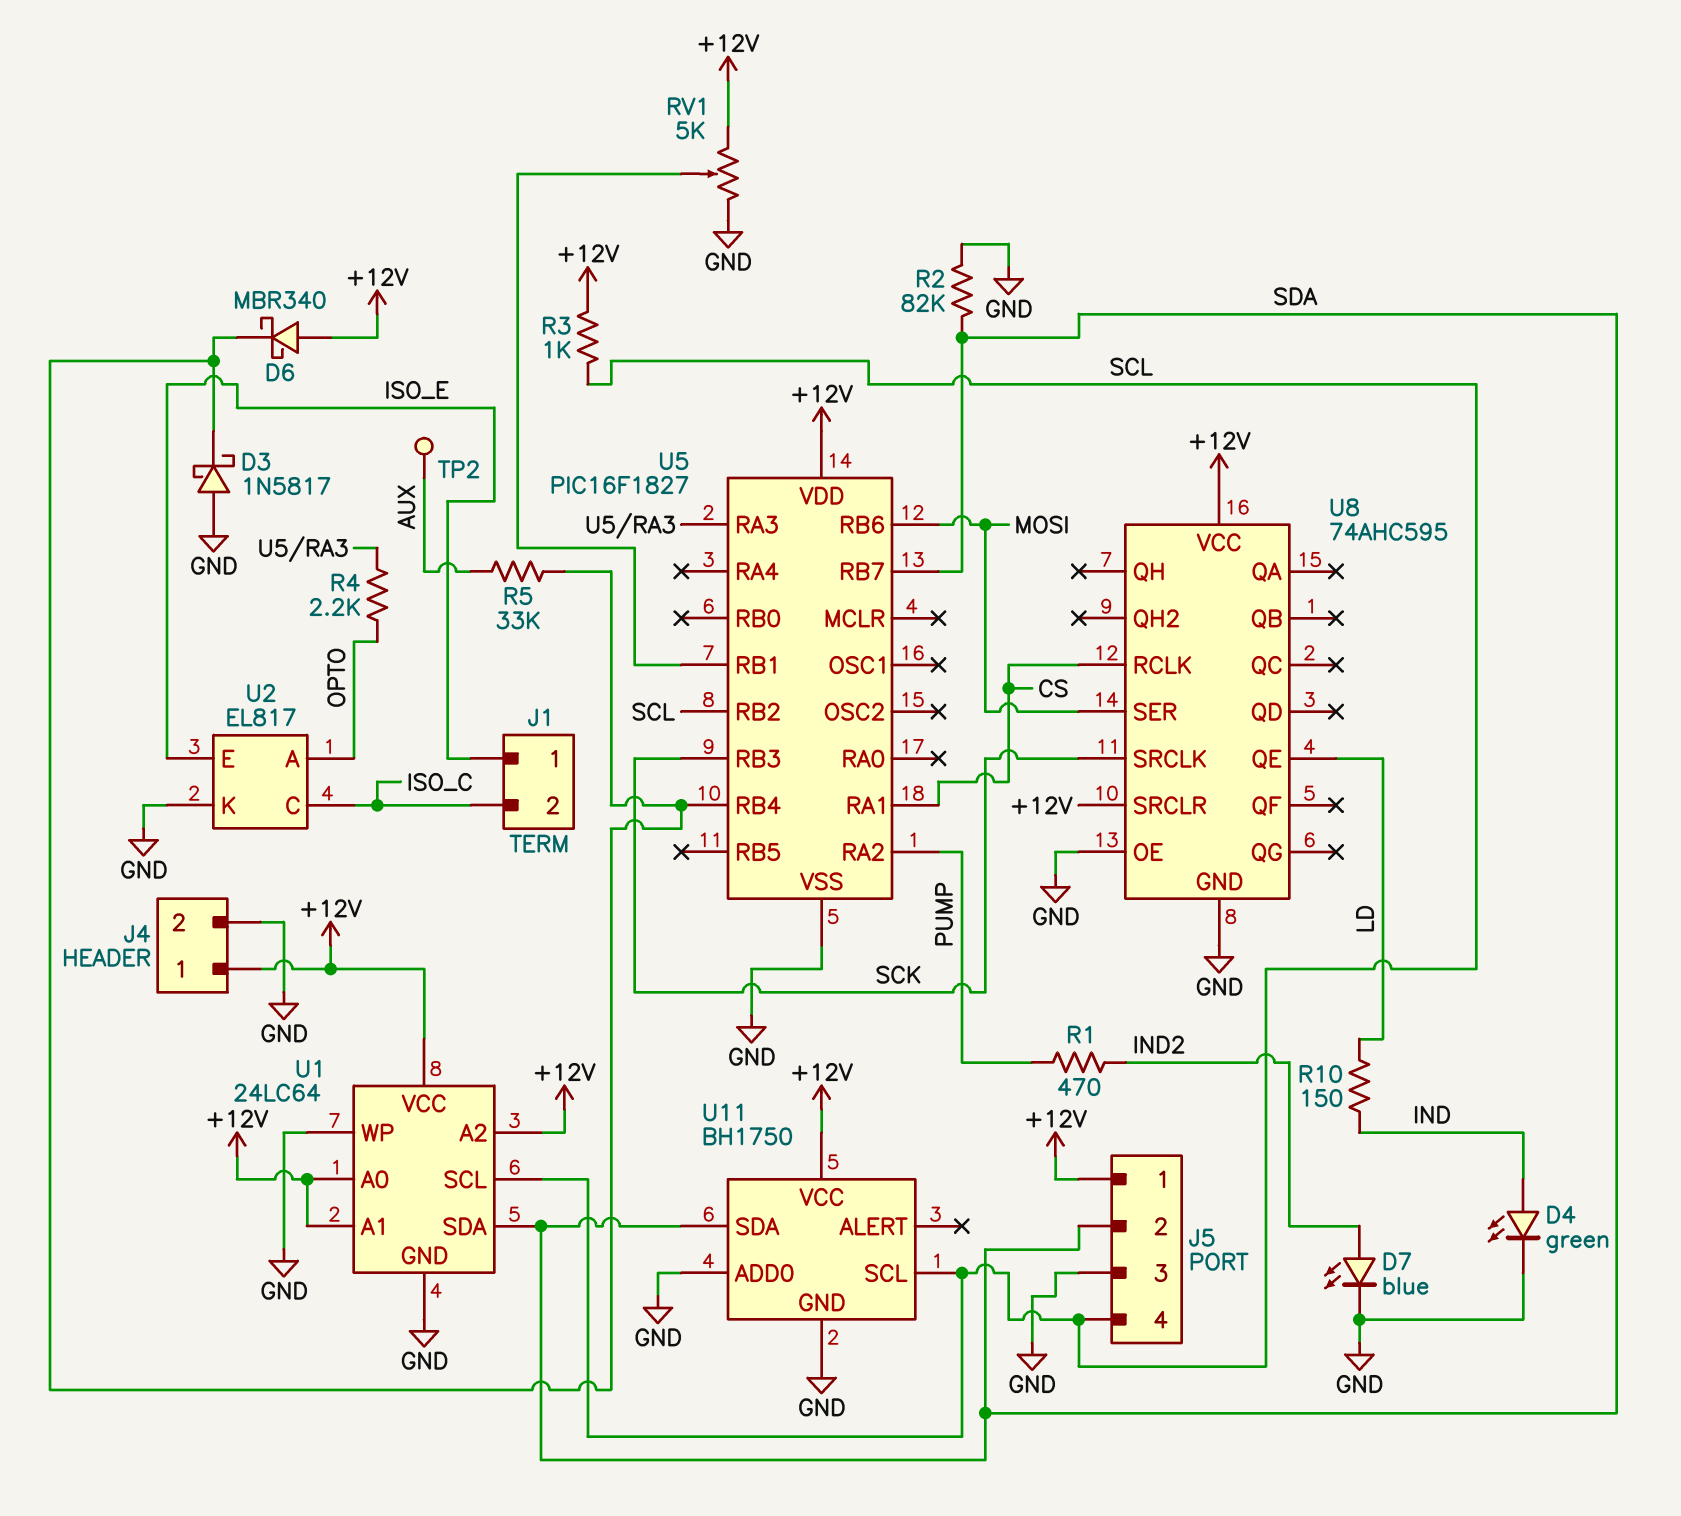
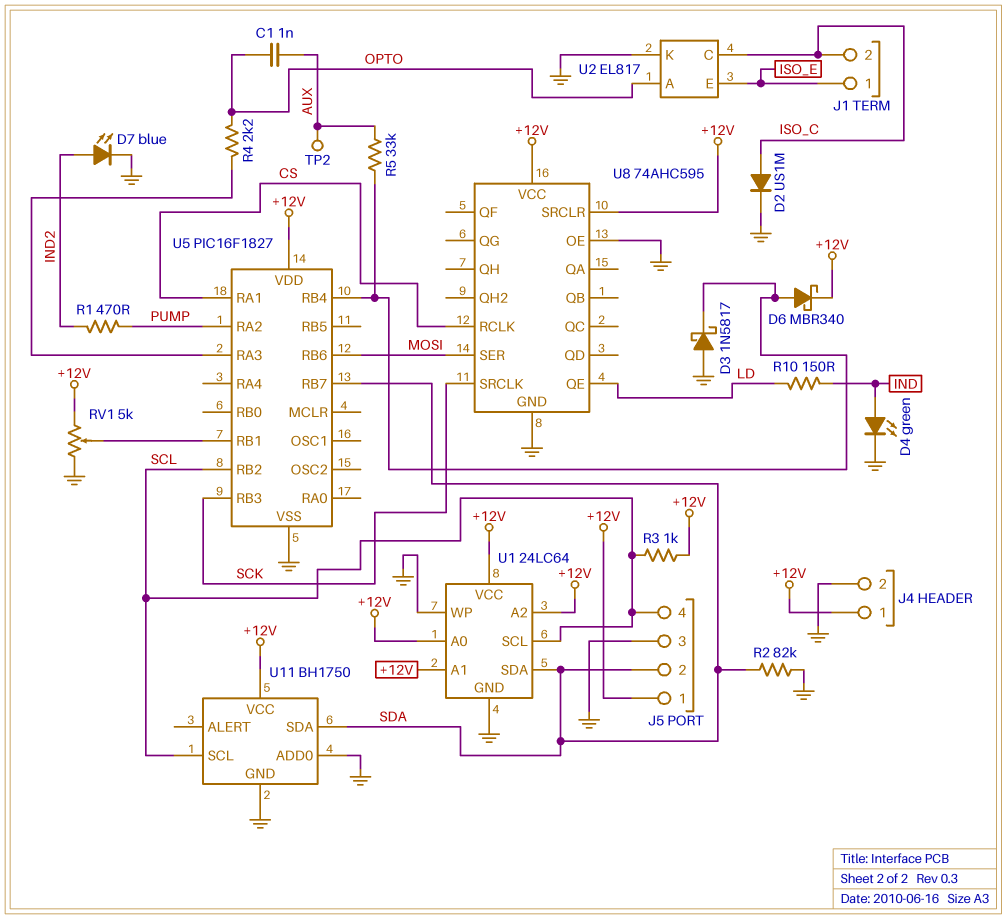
C1: none -> 1nF (AUX, OPTO)
D2: none -> diode US1M (A ISO_C, K GND)
D6: schottky MBR340 (A +12V, K U5/RB4) -> schottky MBR340 (A U5/RB4, K +12V)

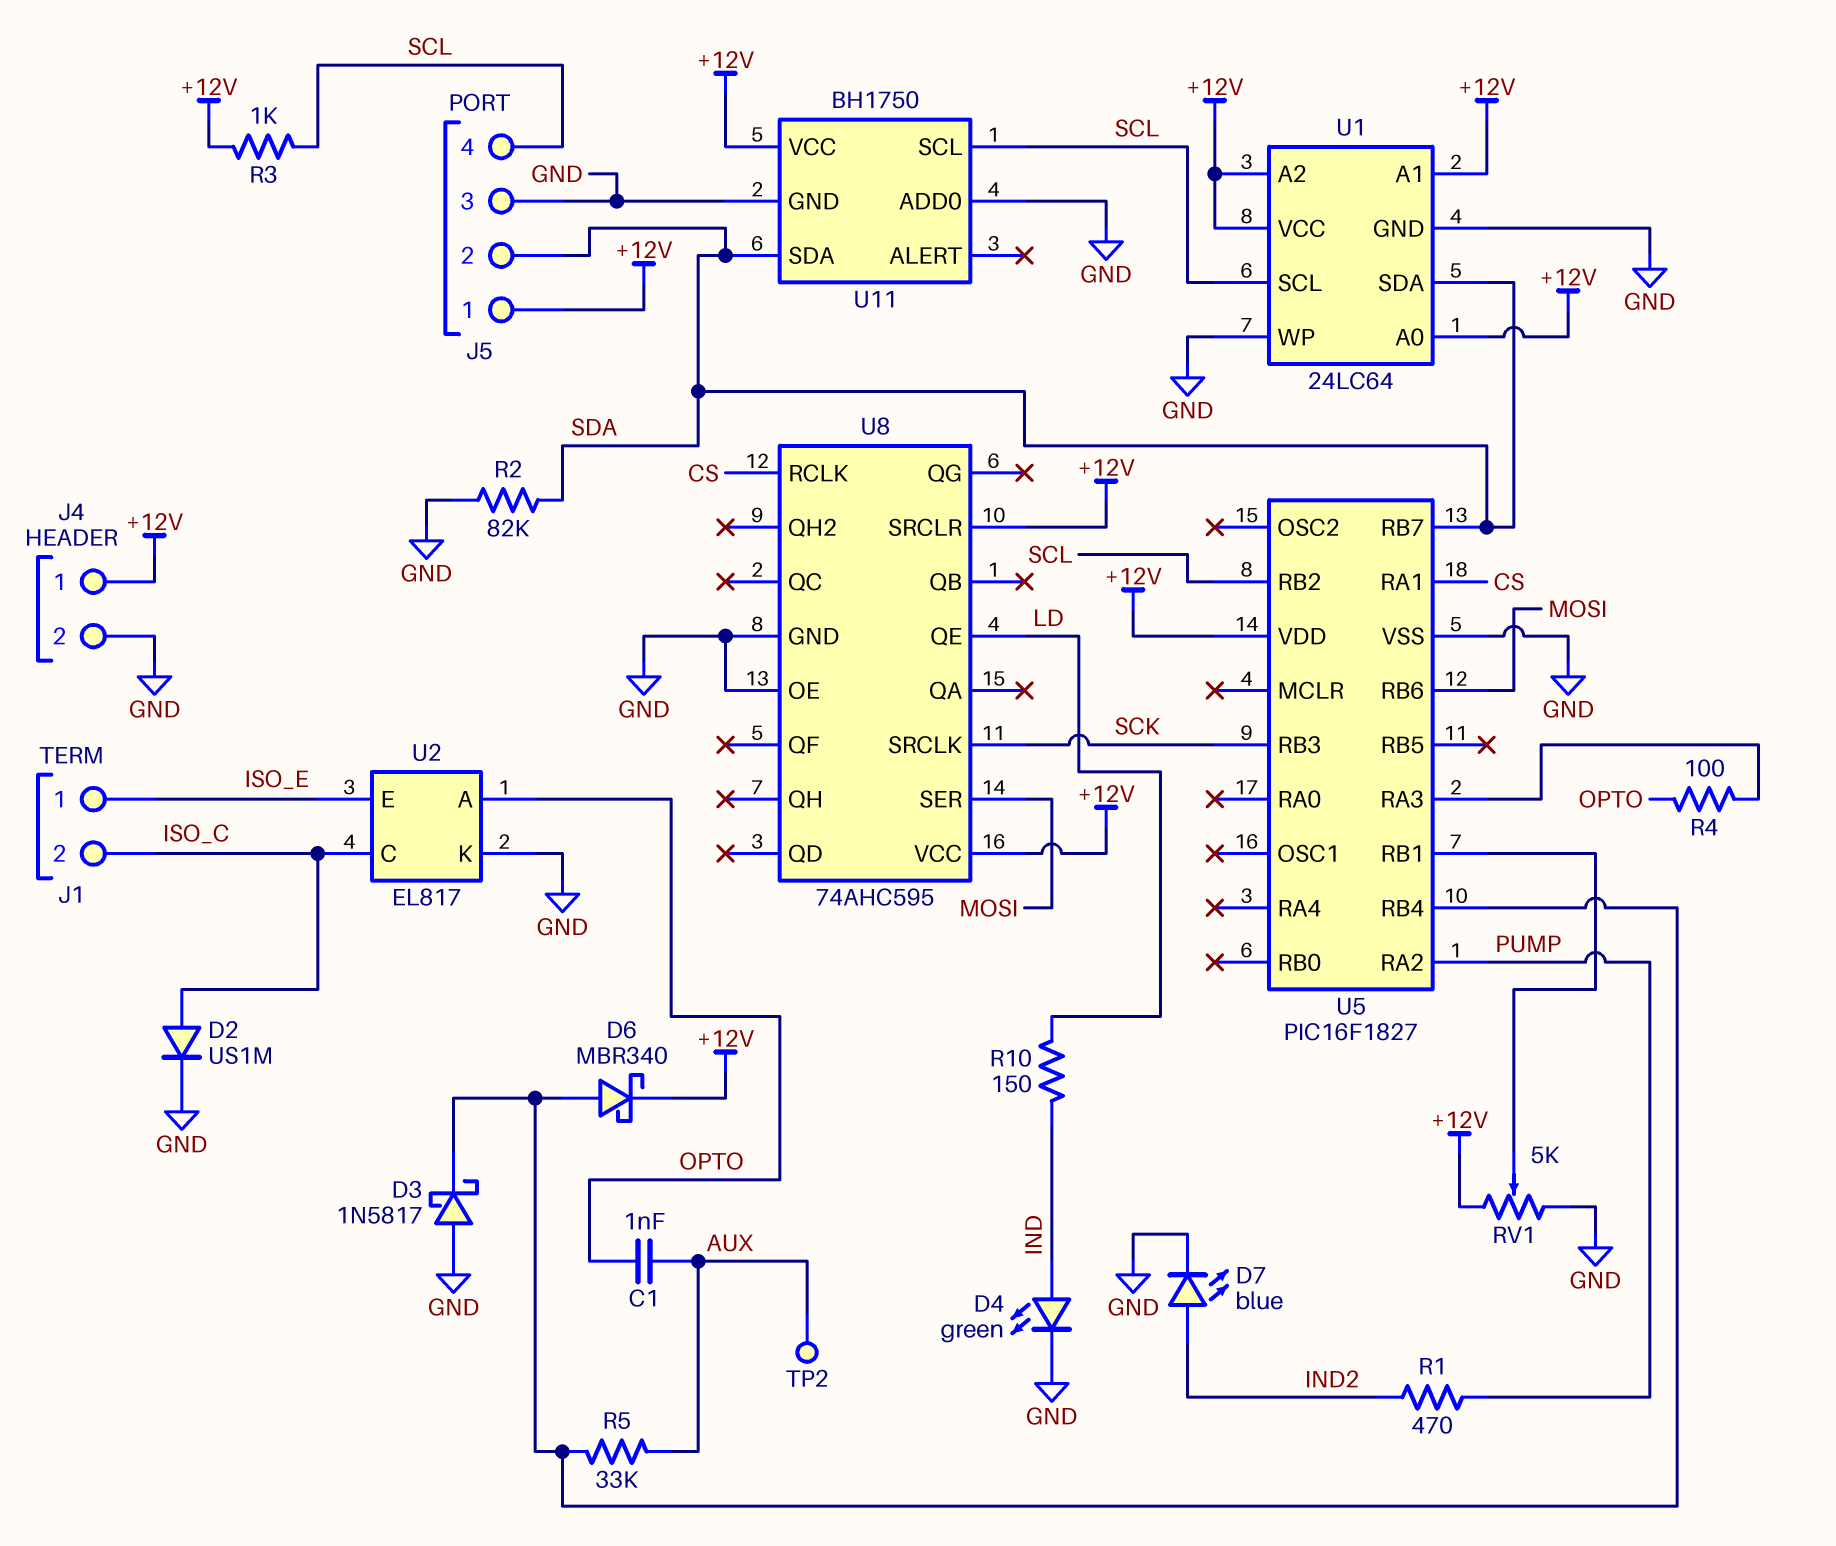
R4: 2.2k (OPTO, U5/RA3) -> 100 (OPTO, U5/RA3)

